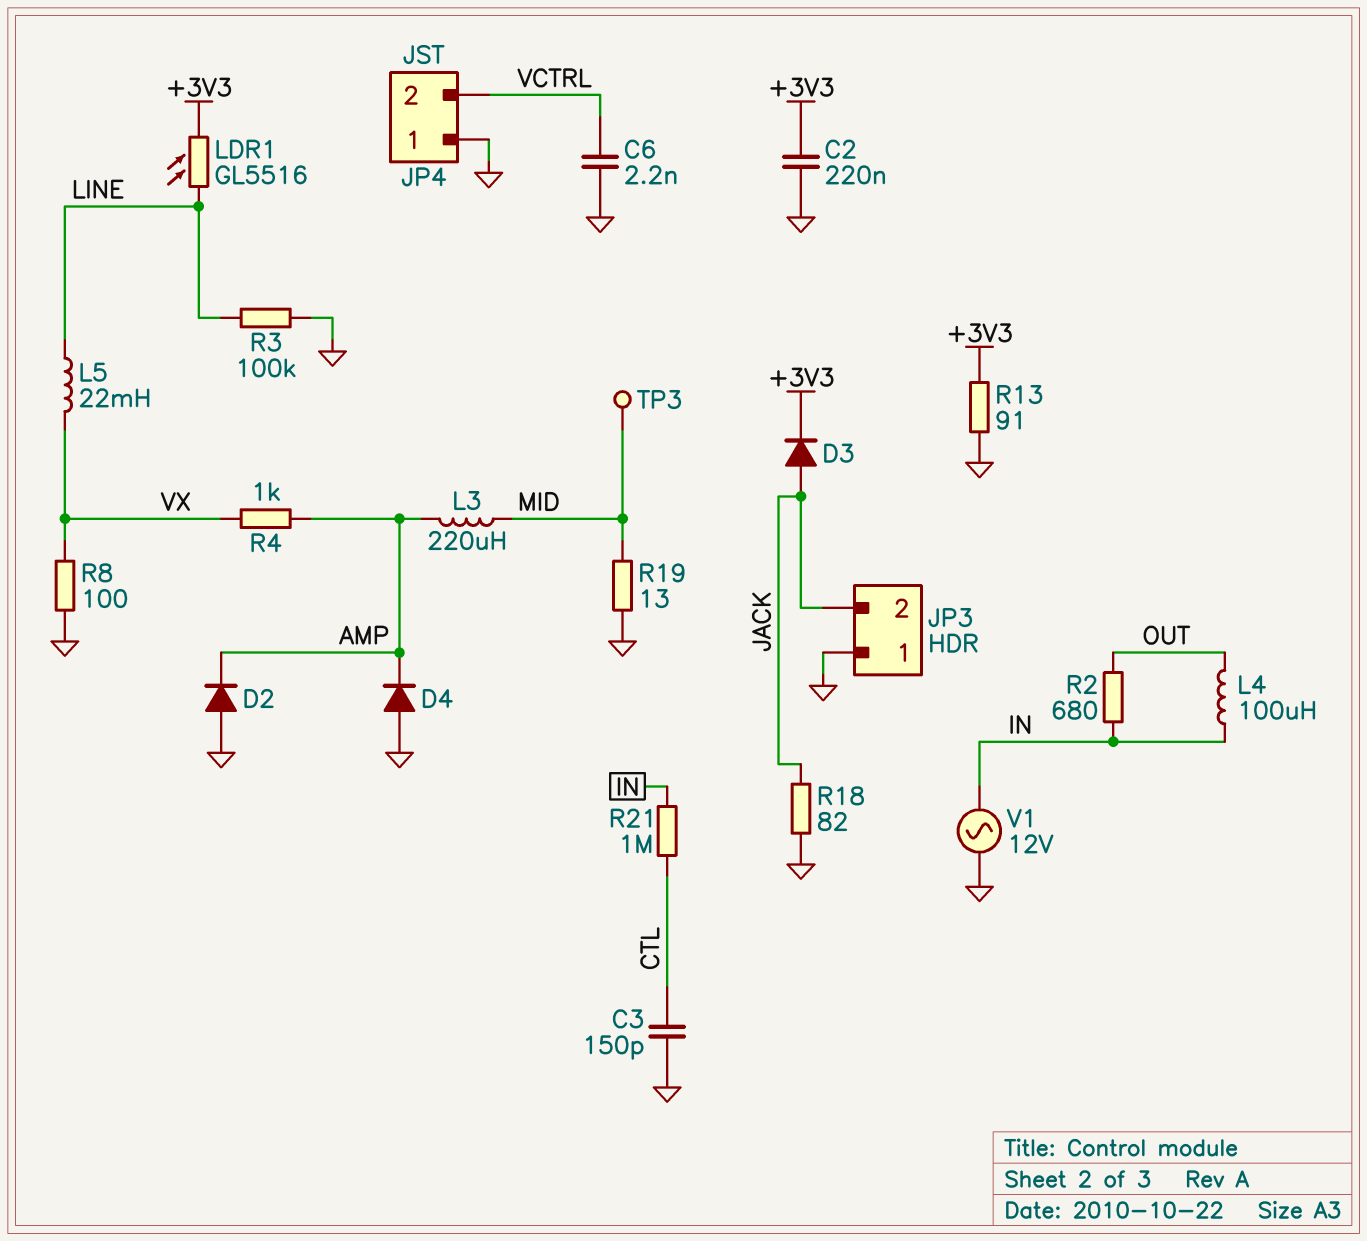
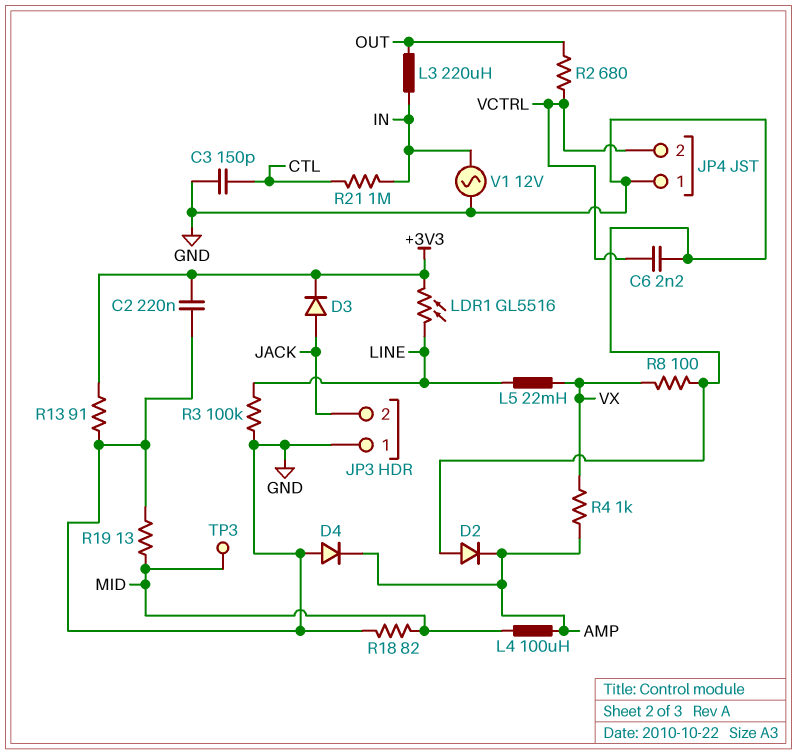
L3: 220uH (AMP, MID) -> 220uH (IN, OUT)
L4: 100uH (IN, OUT) -> 100uH (AMP, MID)
R2: 680 (IN, OUT) -> 680 (OUT, VCTRL)
R18: 82 (GND, JACK) -> 82 (GND, MID)

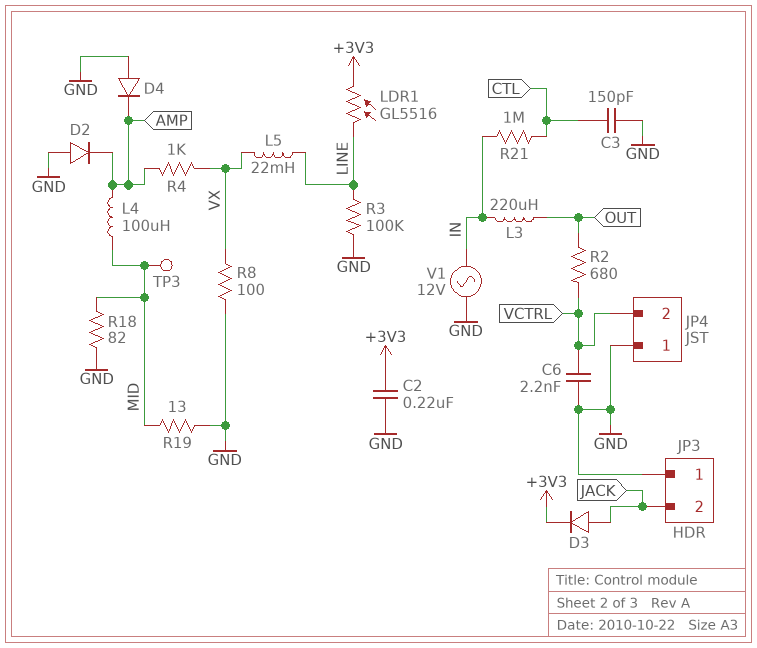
R13: 91 (+3V3, GND) -> none

